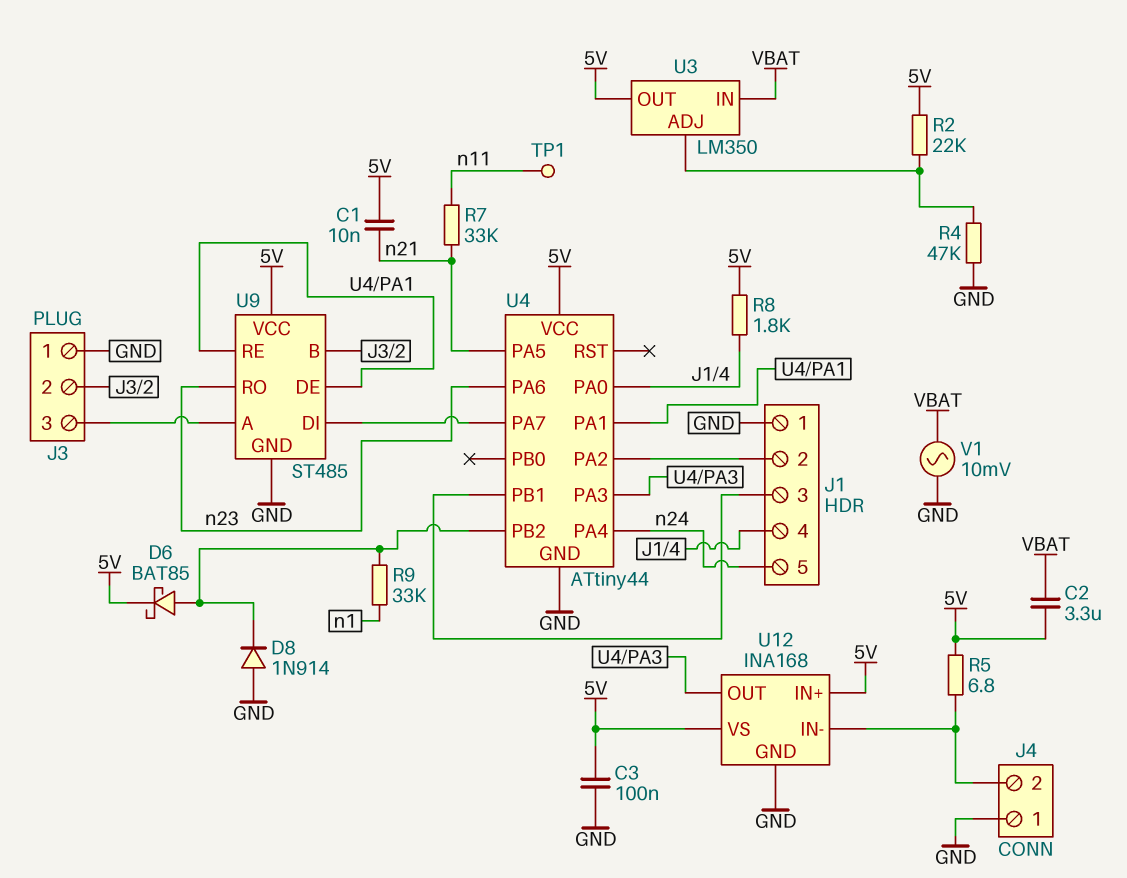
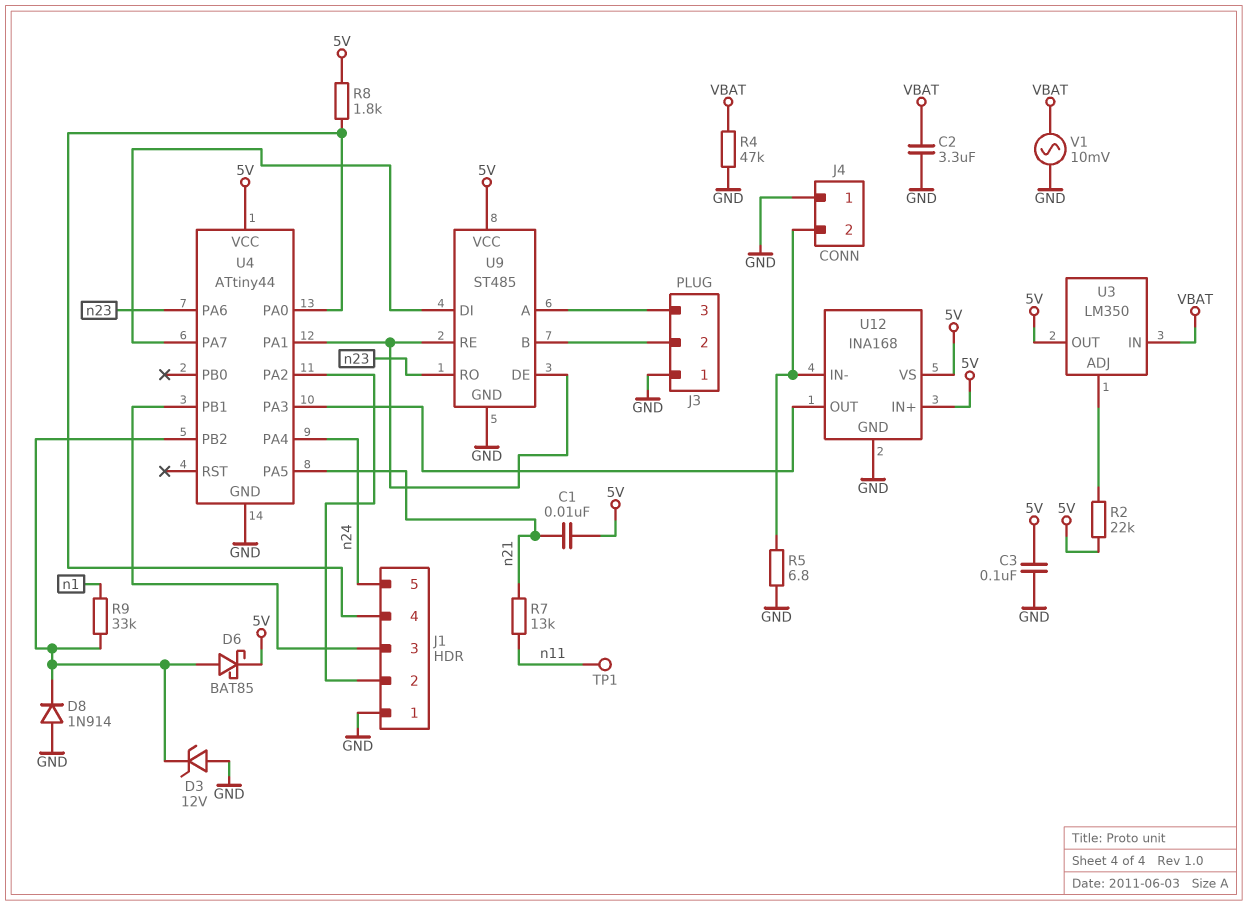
C2: 3.3uF (5V, VBAT) -> 3.3uF (GND, VBAT)
D3: none -> zener 12V (A GND, K U4/PB2)
R4: 47k (GND, U3/ADJ) -> 47k (GND, VBAT)
R5: 6.8 (5V, J4/2) -> 6.8 (GND, J4/2)
R7: 33k (n11, n21) -> 13k (n11, n21)

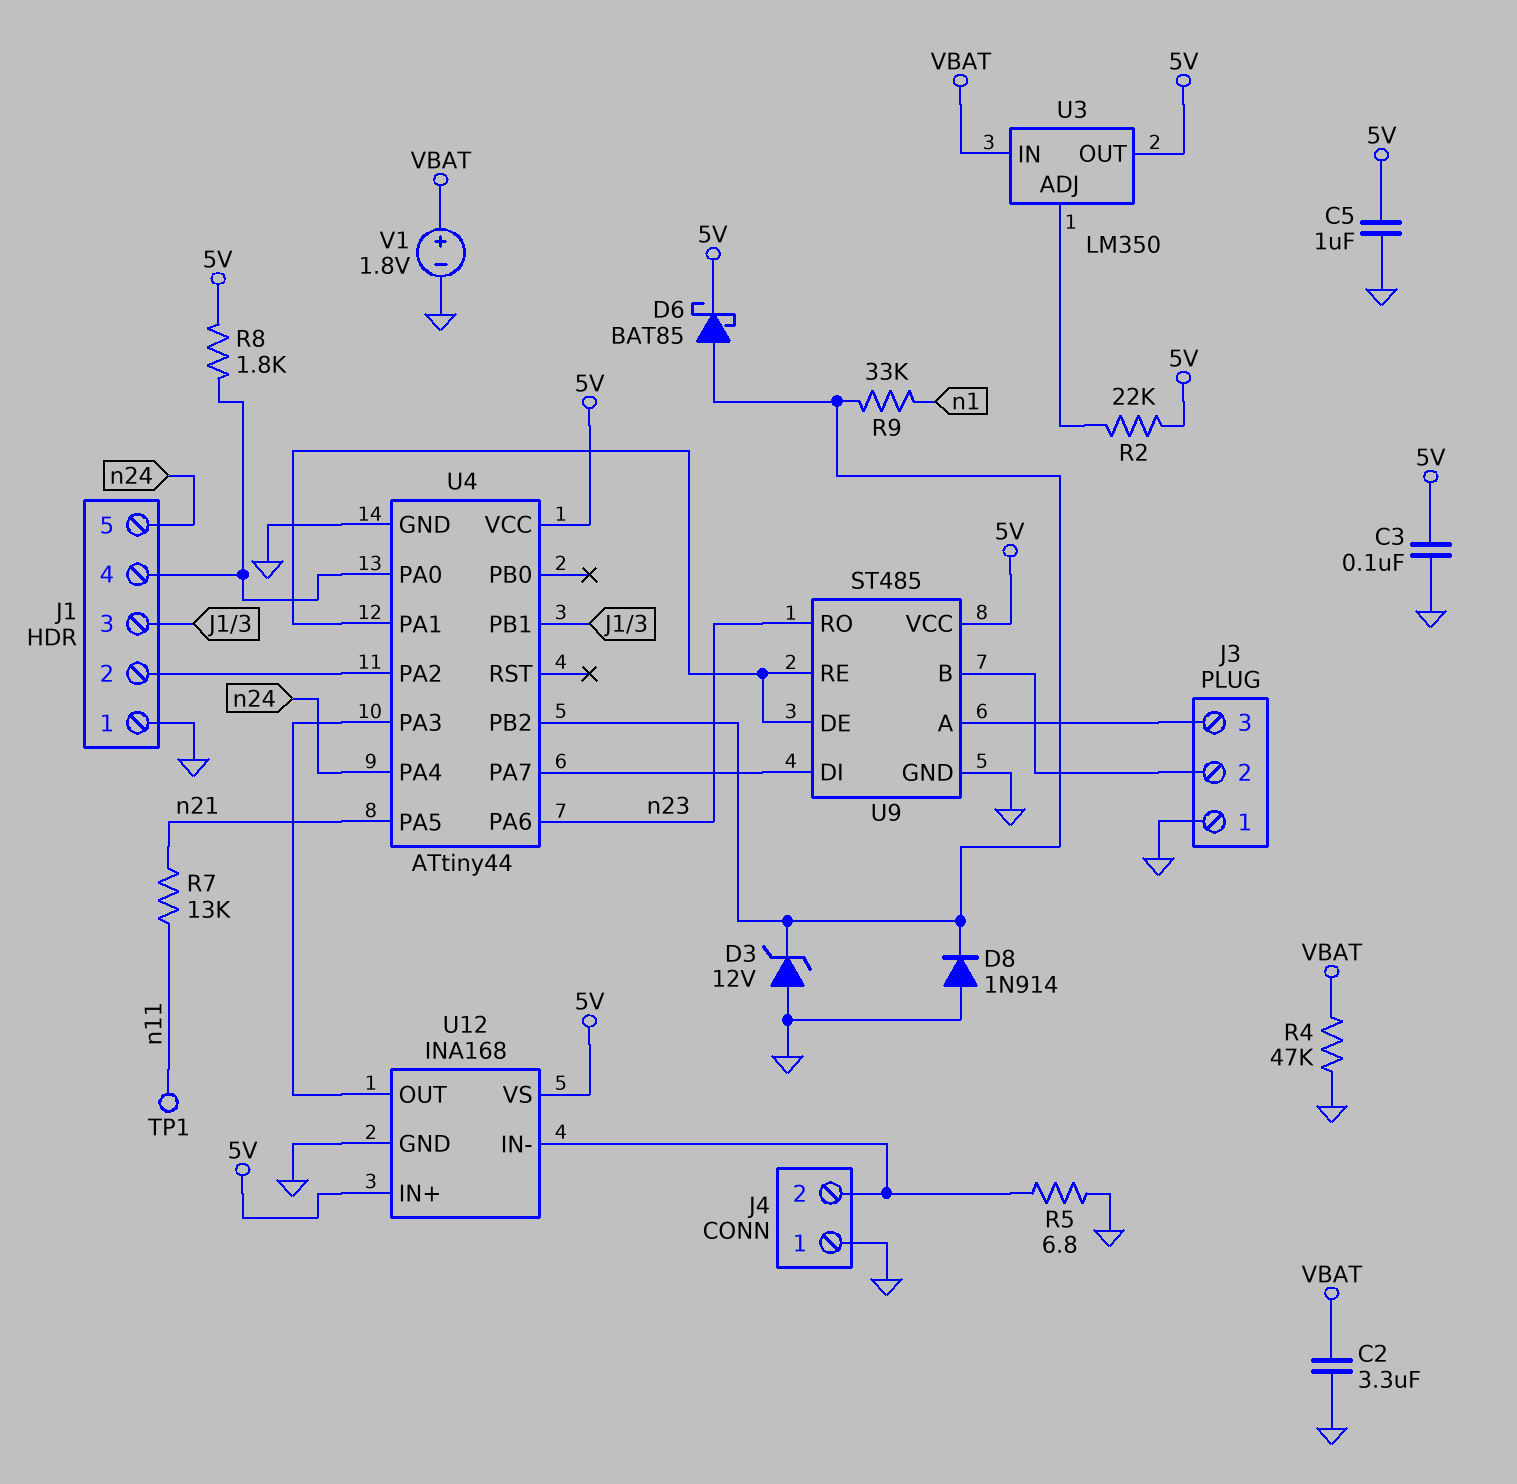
C1: 10nF (5V, n21) -> none
C5: none -> 1uF (5V, GND)
V1: AC 10mV (GND, VBAT) -> 1.8V (plus VBAT, minus GND)

